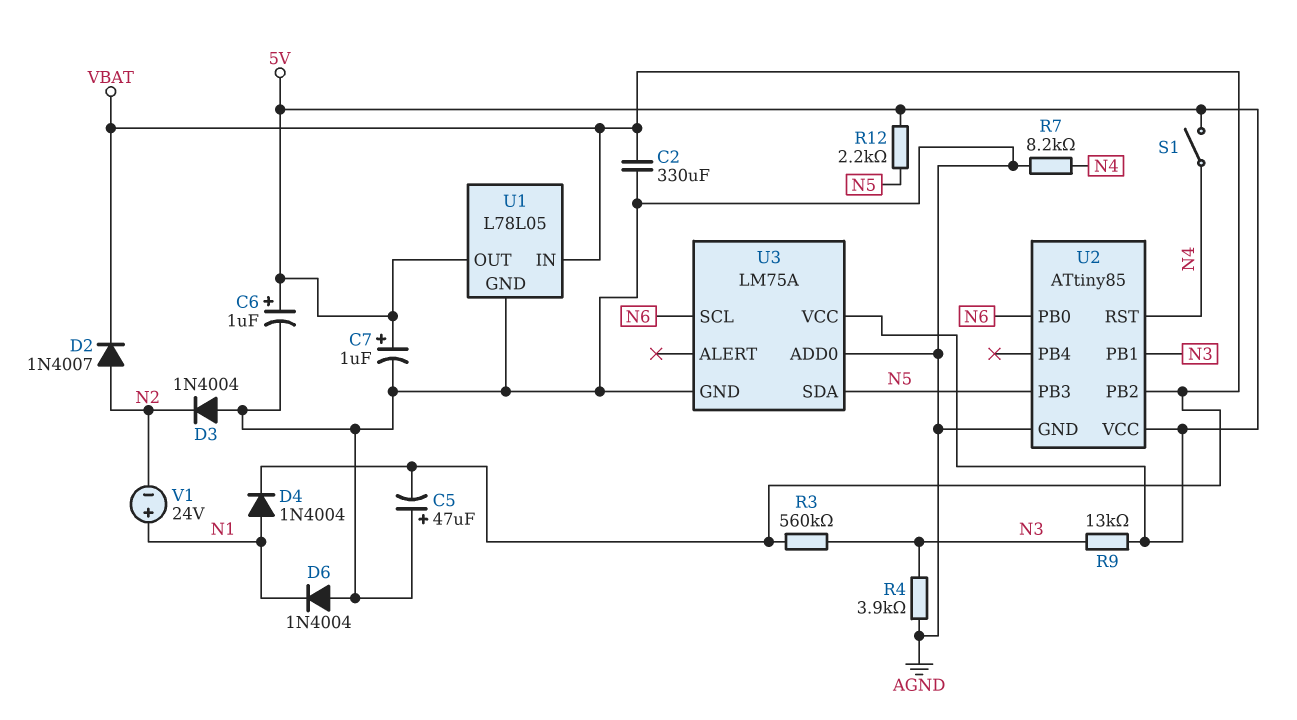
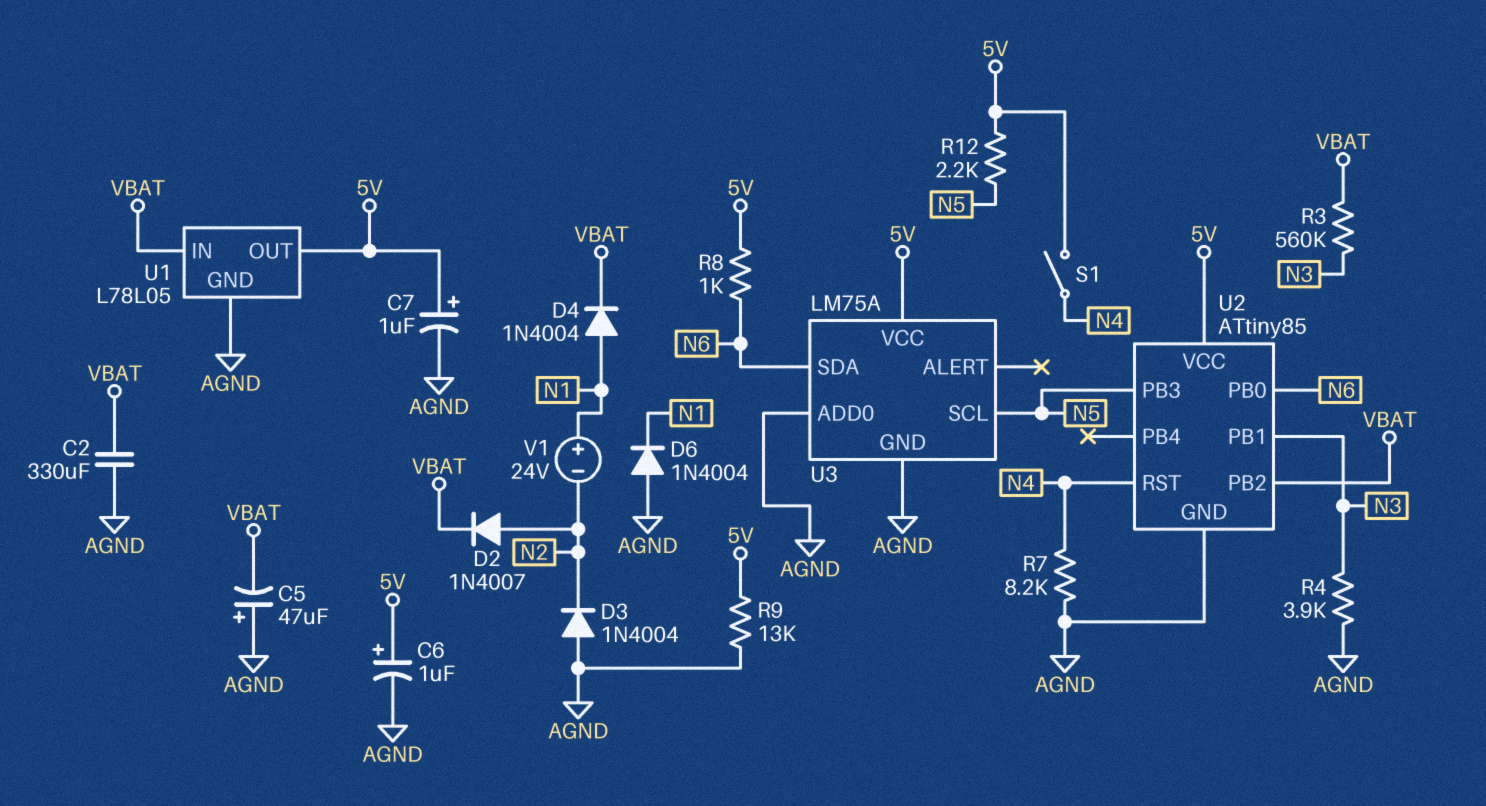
R8: none -> 1k (5V, N6)
R9: 13k (5V, N3) -> 13k (5V, AGND)
U3 pin SCL: N6 -> N5
U3 pin SDA: N5 -> N6

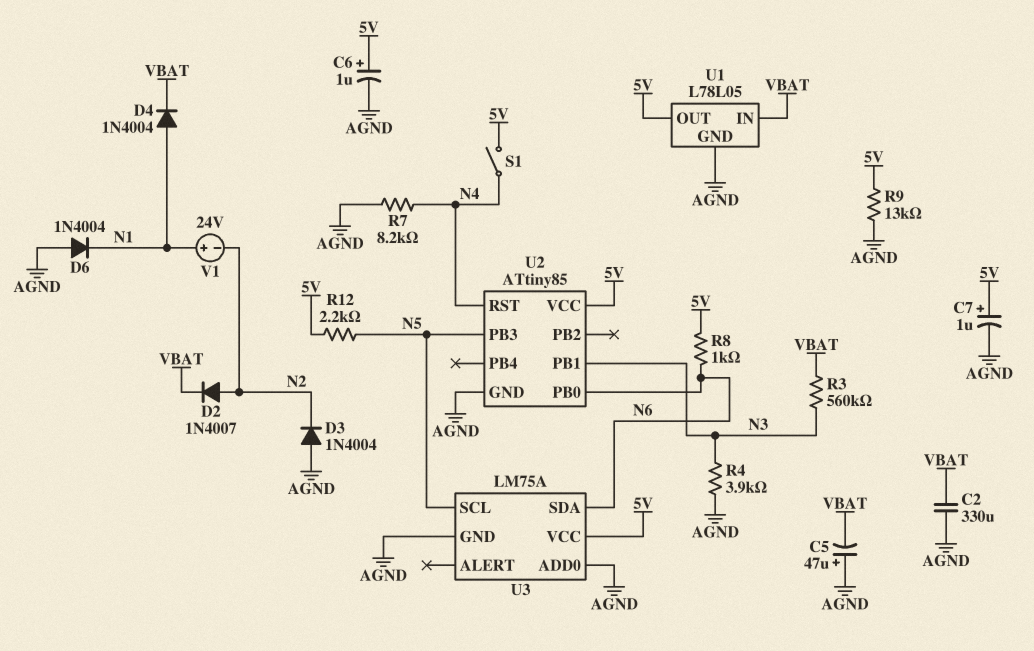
U2 pin PB2: VBAT -> none

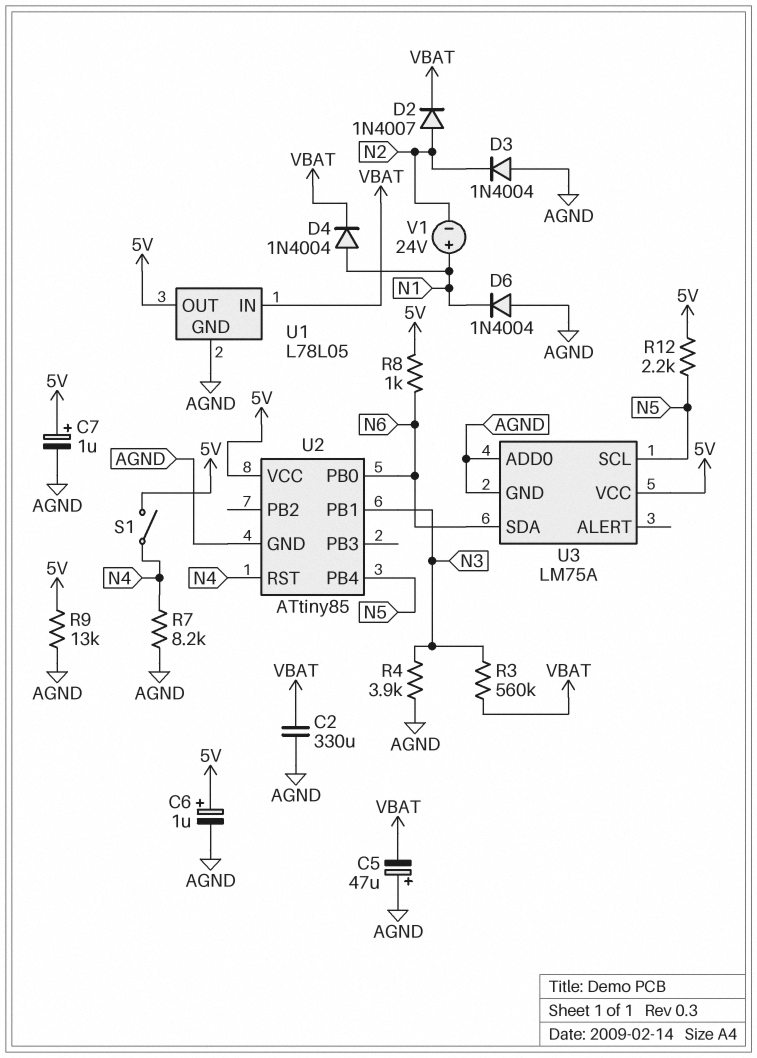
U2 pin PB3: N5 -> none
U2 pin PB4: none -> N5

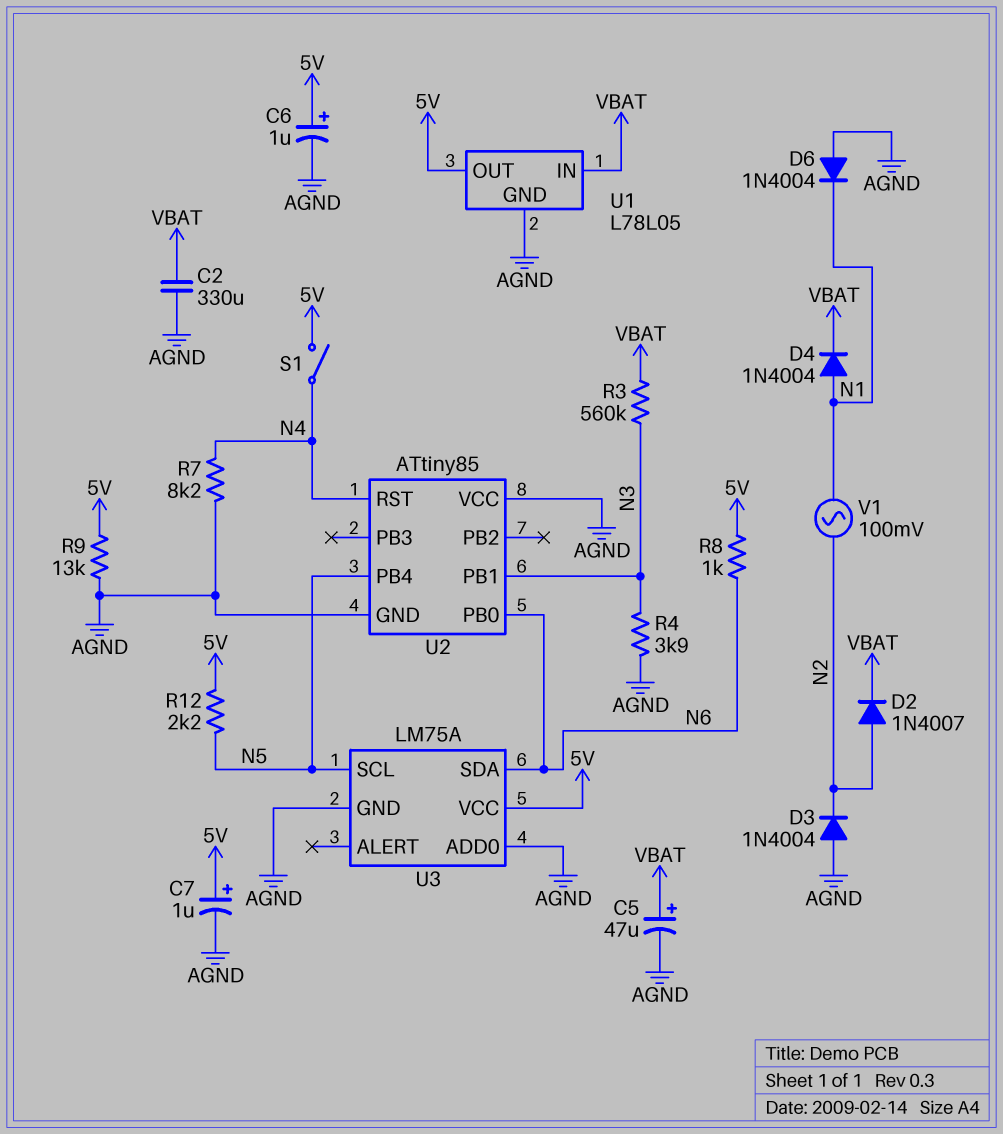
C5: 47uF (plus AGND, minus VBAT) -> 47uF (plus VBAT, minus AGND)
U2 pin VCC: 5V -> AGND
V1: 24V (plus N1, minus N2) -> AC 100mV (N1, N2)

